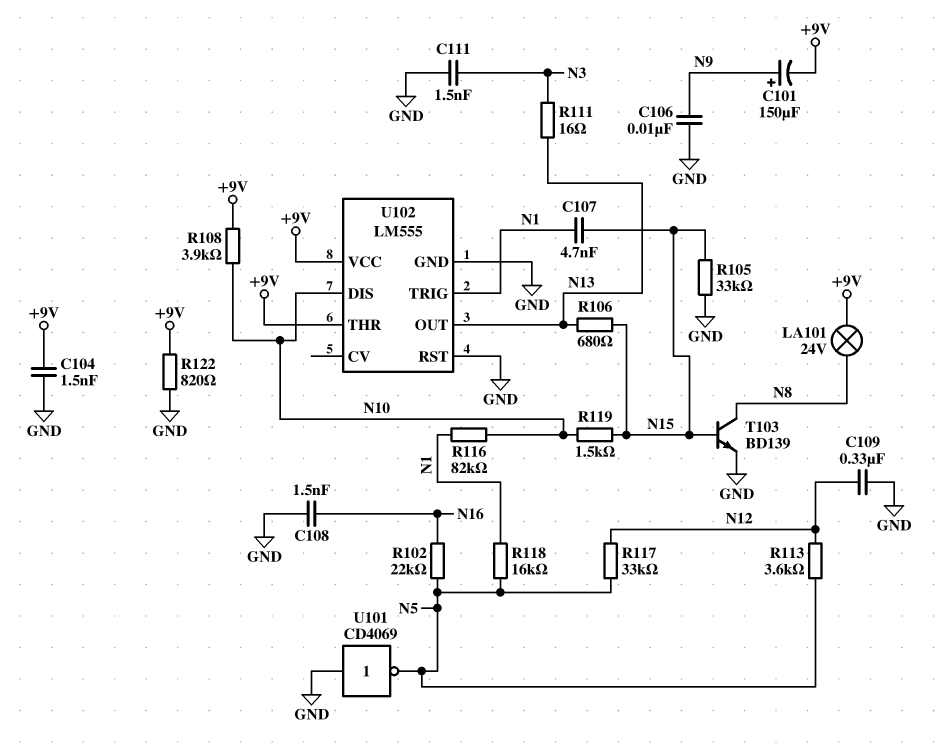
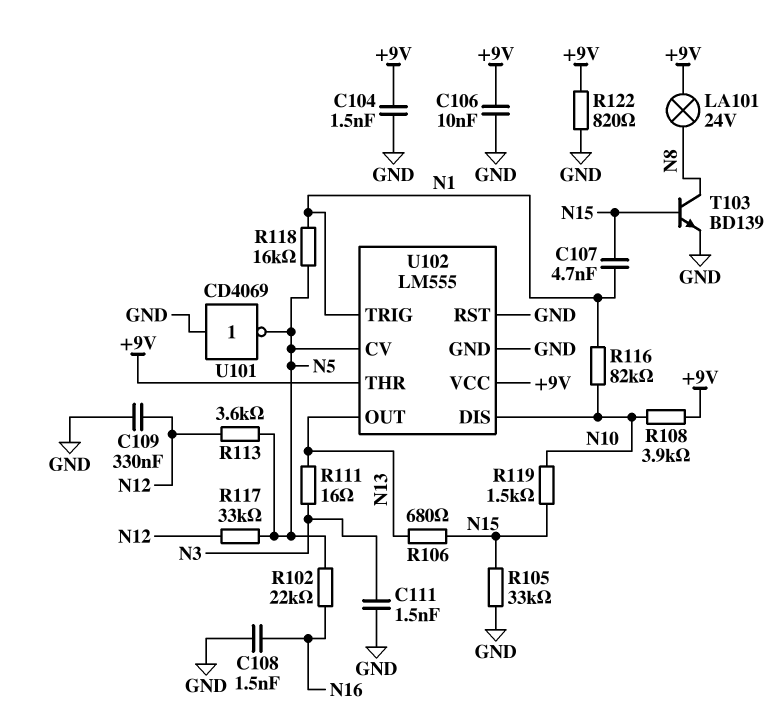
C101: 150uF (plus N9, minus +9V) -> none
C106: 10nF (GND, N9) -> 10nF (+9V, GND)
U102 pin CV: none -> N5

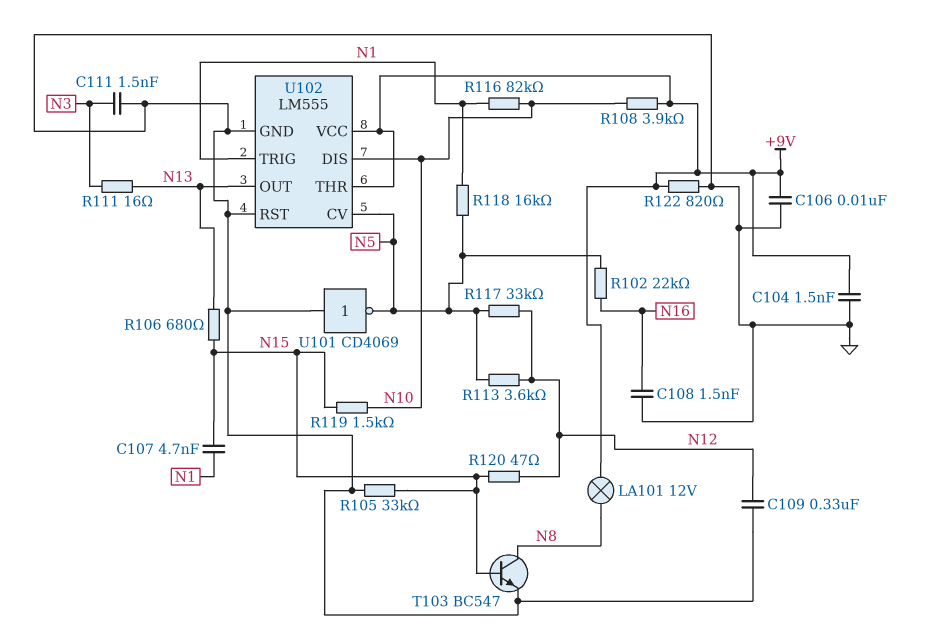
LA101: lamp 24V (+9V, N8) -> lamp 12V (+9V, N8)
R120: none -> 47 (N12, N15)
T103: NPN BD139 (B N15, C N8, E GND) -> NPN BC547 (B N15, C N8, E GND)

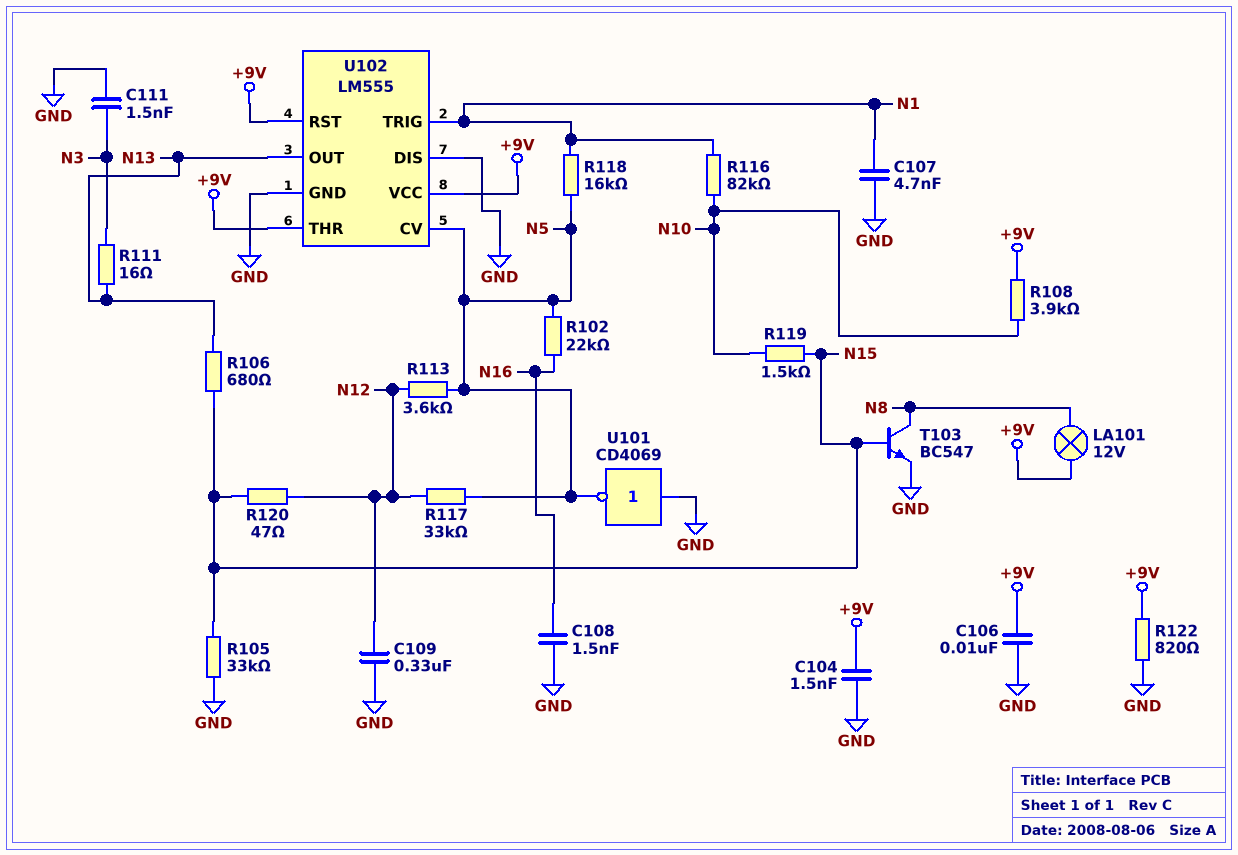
C107: 4.7nF (N1, N15) -> 4.7nF (GND, N1)
U102 pin DIS: N10 -> GND
U102 pin RST: GND -> +9V

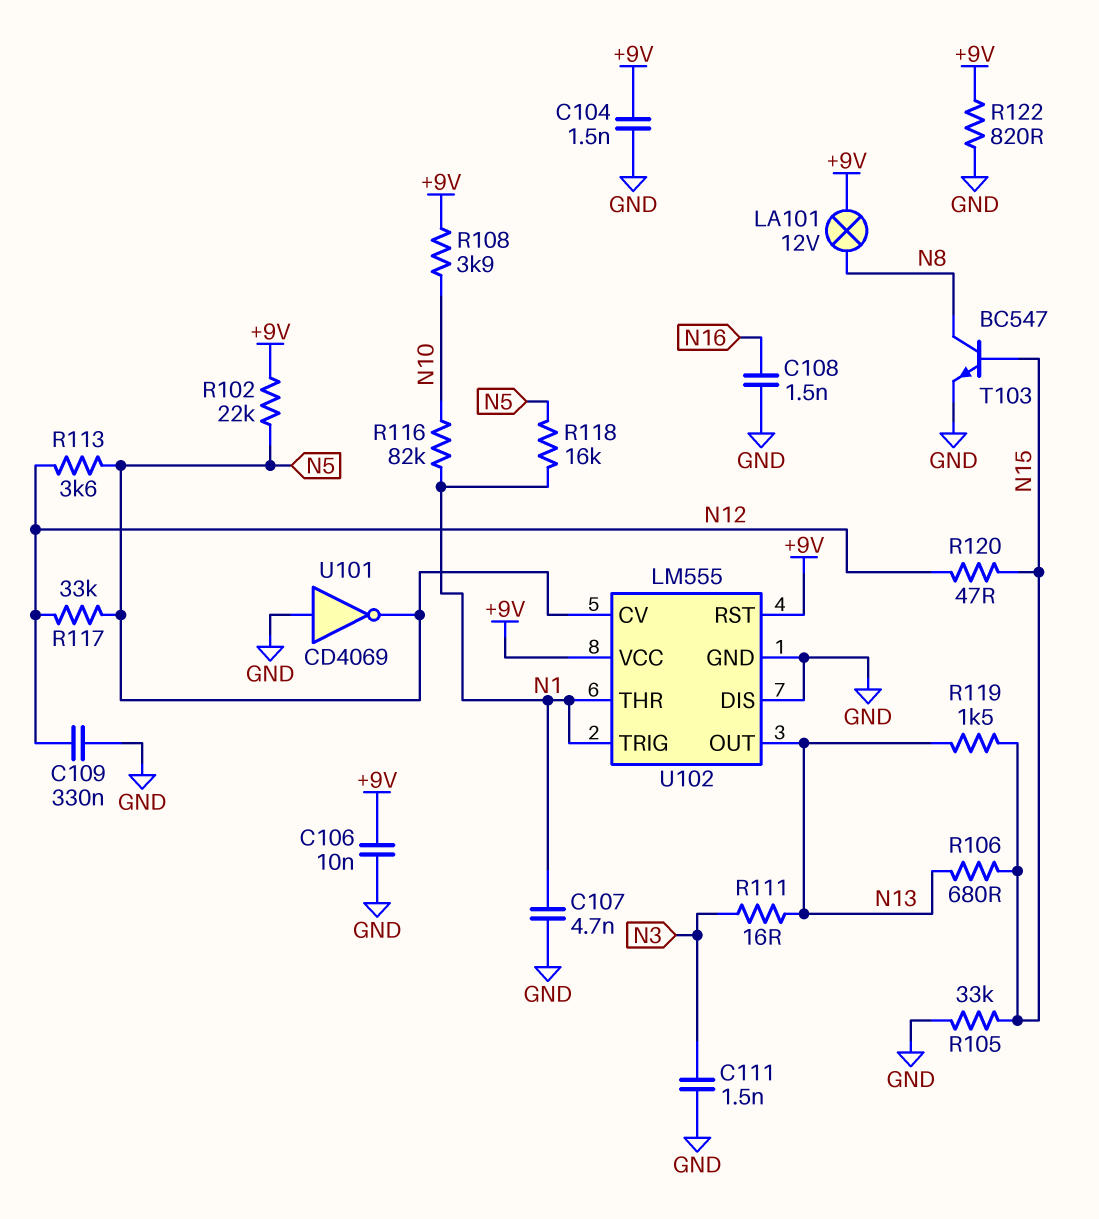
R102: 22k (N5, N16) -> 22k (+9V, N5)
R119: 1.5k (N10, N15) -> 1.5k (N13, N15)
U102 pin THR: +9V -> N1

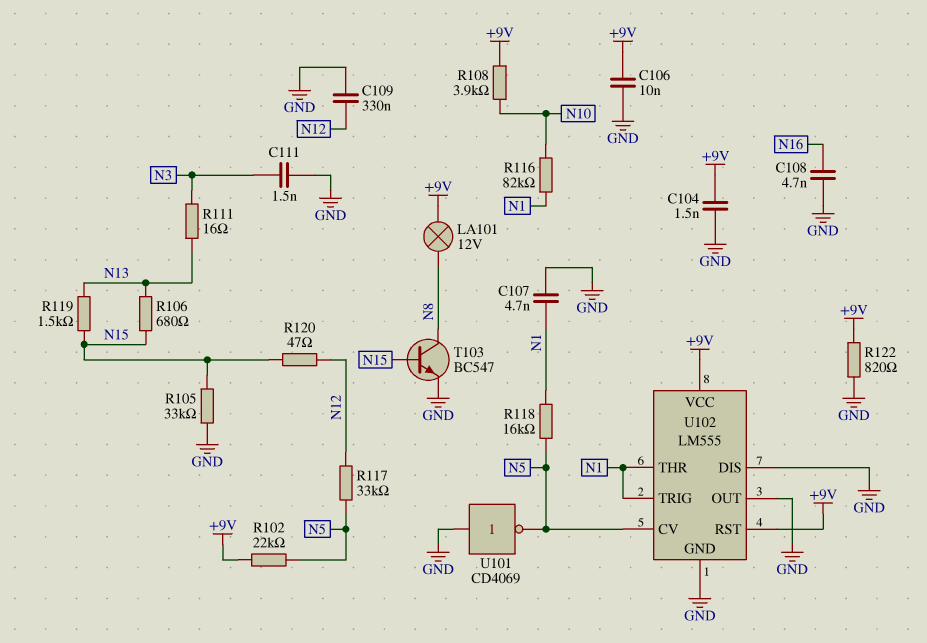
C108: 1.5nF (GND, N16) -> 4.7nF (GND, N16)
R113: 3.6k (N5, N12) -> none
U102 pin OUT: N13 -> GND

